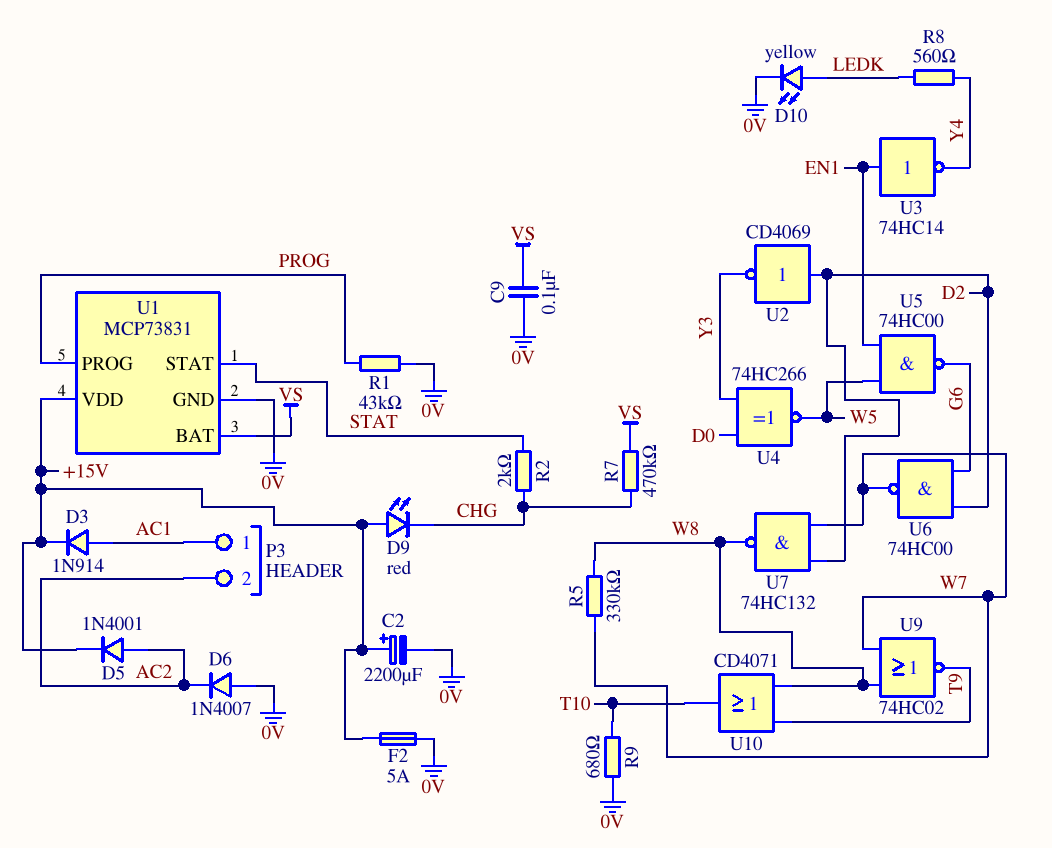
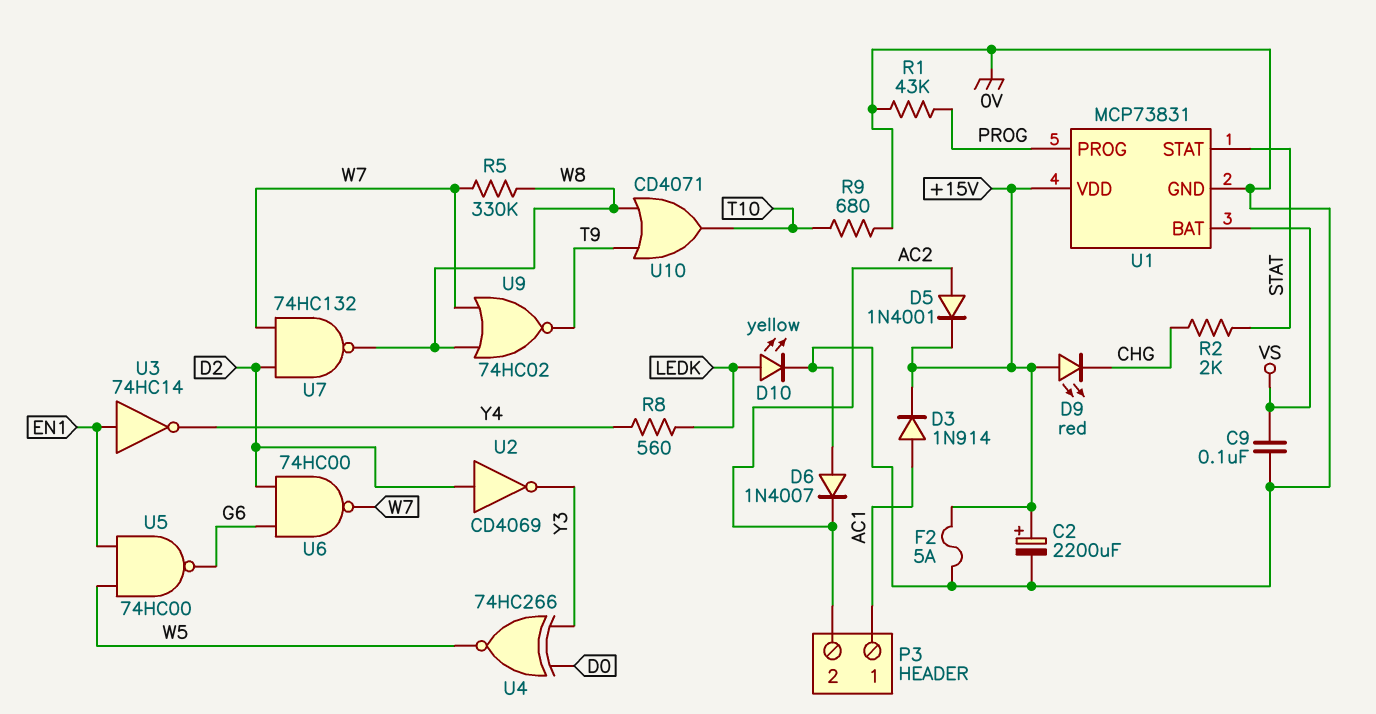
R7: 470k (CHG, VS) -> none

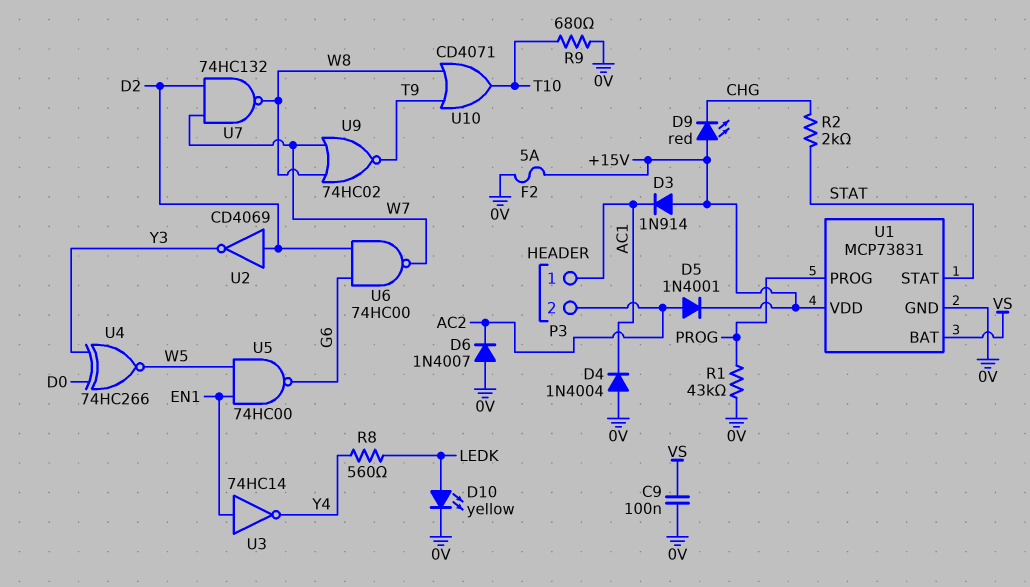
C2: 2200uF (plus +15V, minus 0V) -> none
D3: diode 1N914 (A AC1, K +15V) -> diode 1N914 (A +15V, K AC1)
D4: none -> diode 1N4004 (A 0V, K AC1)
R5: 330k (W7, W8) -> none

